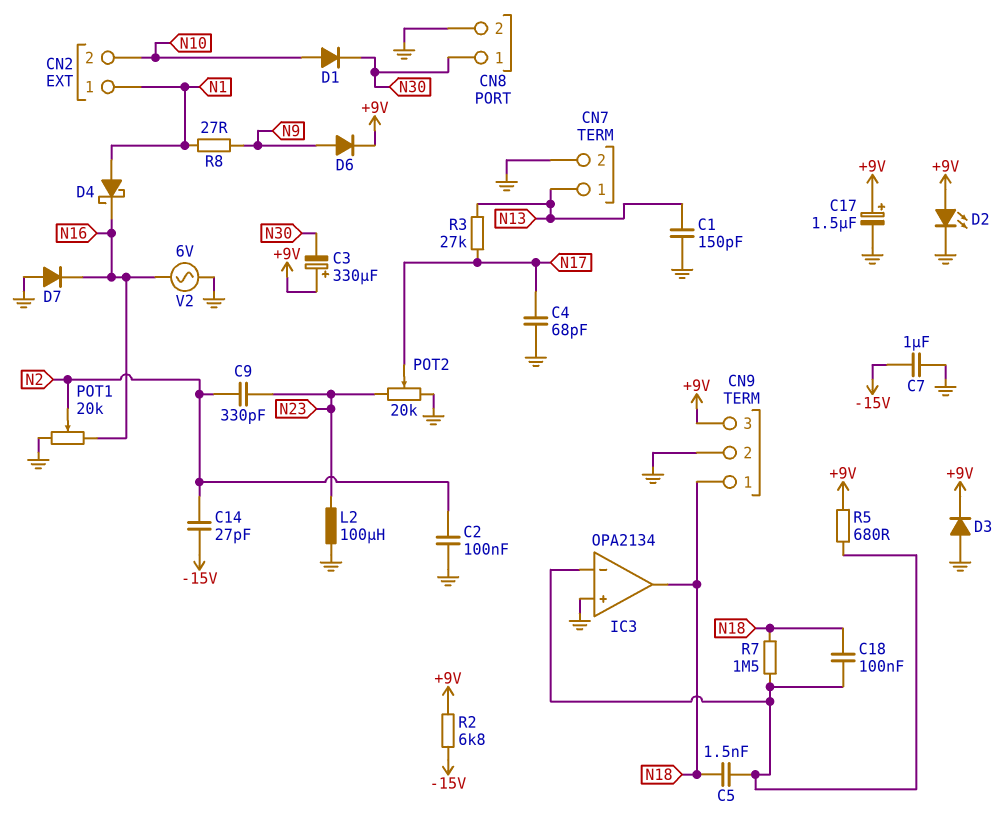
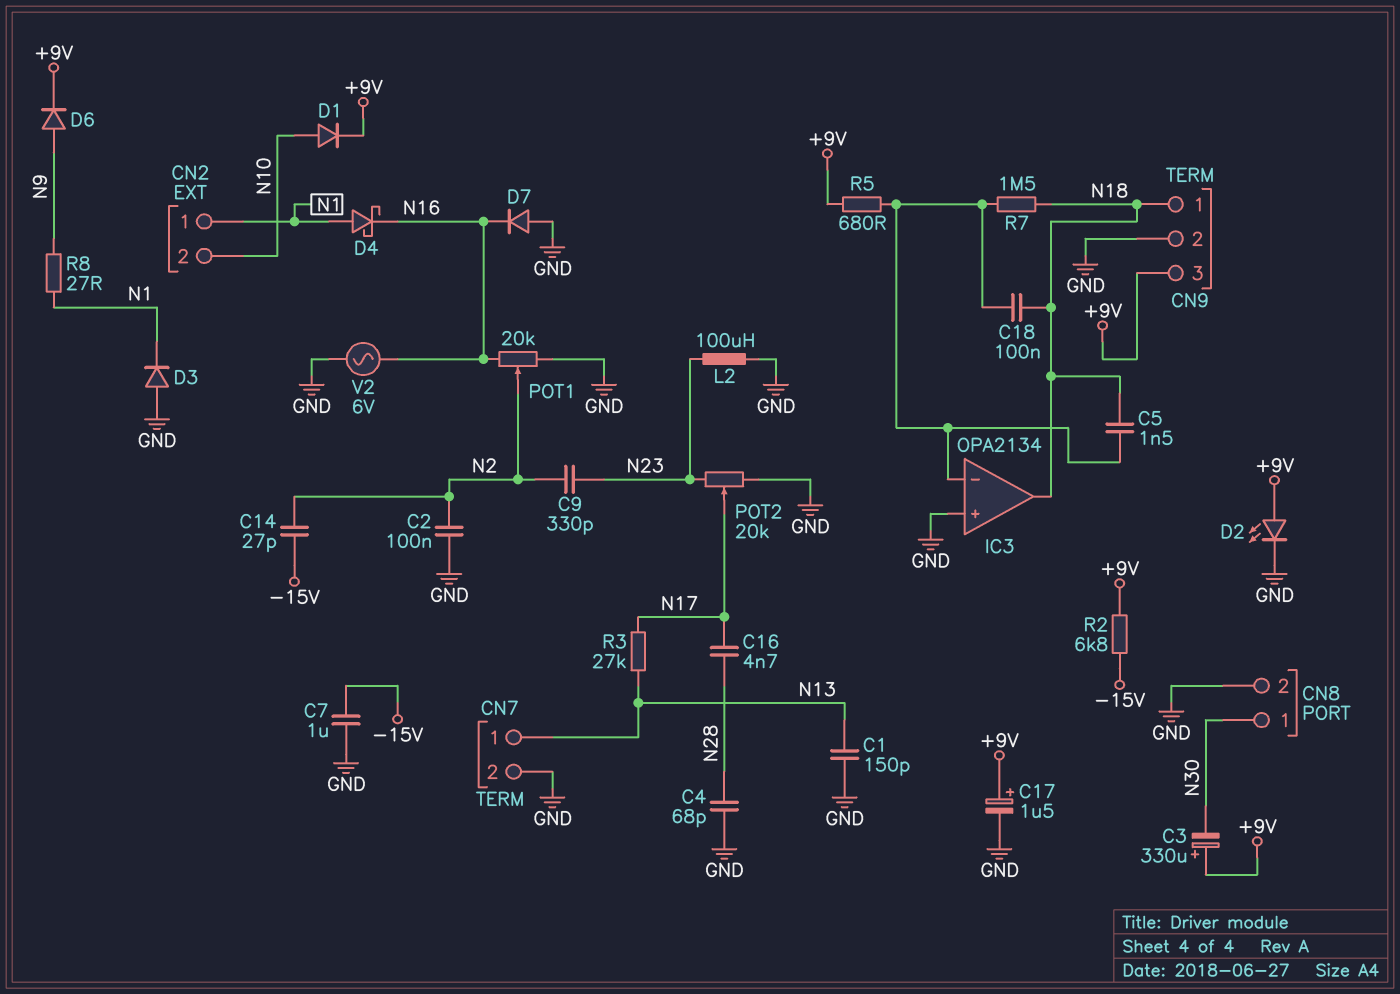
C4: 68pF (GND, N17) -> 68pF (GND, N28)
C16: none -> 4.7nF (N17, N28)
D1: diode (A N10, K N30) -> diode (A N10, K +9V)
D3: diode (A GND, K +9V) -> diode (A GND, K N1)

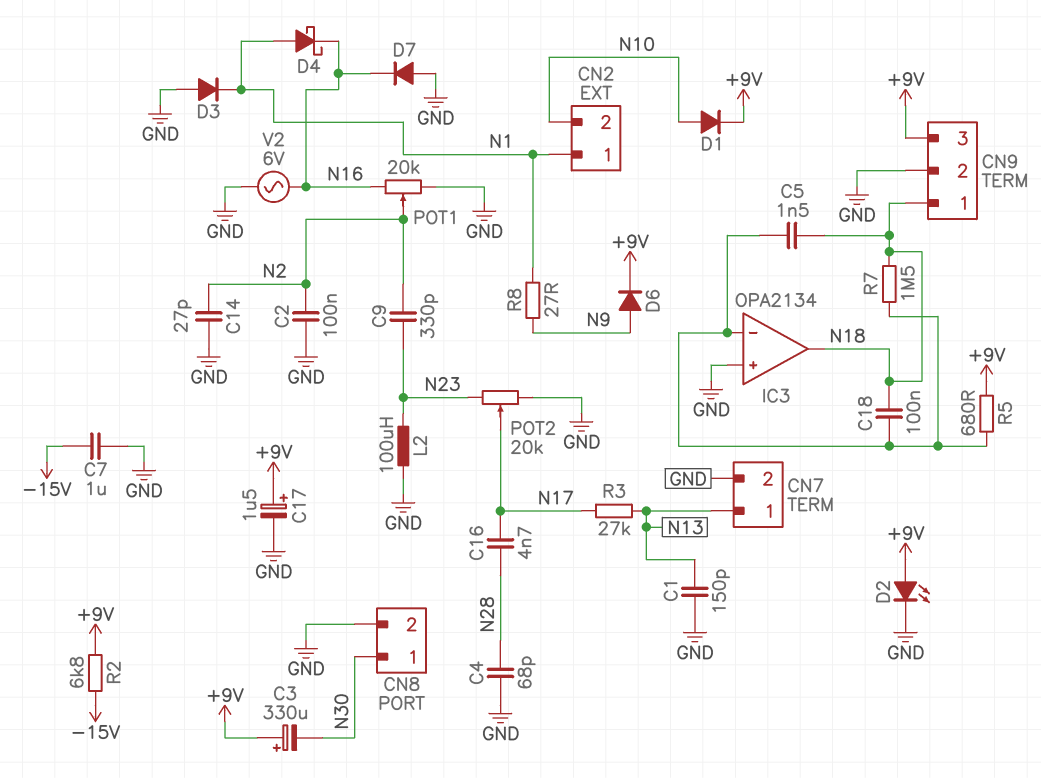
C14: 27pF (-15V, N2) -> 27pF (GND, N2)

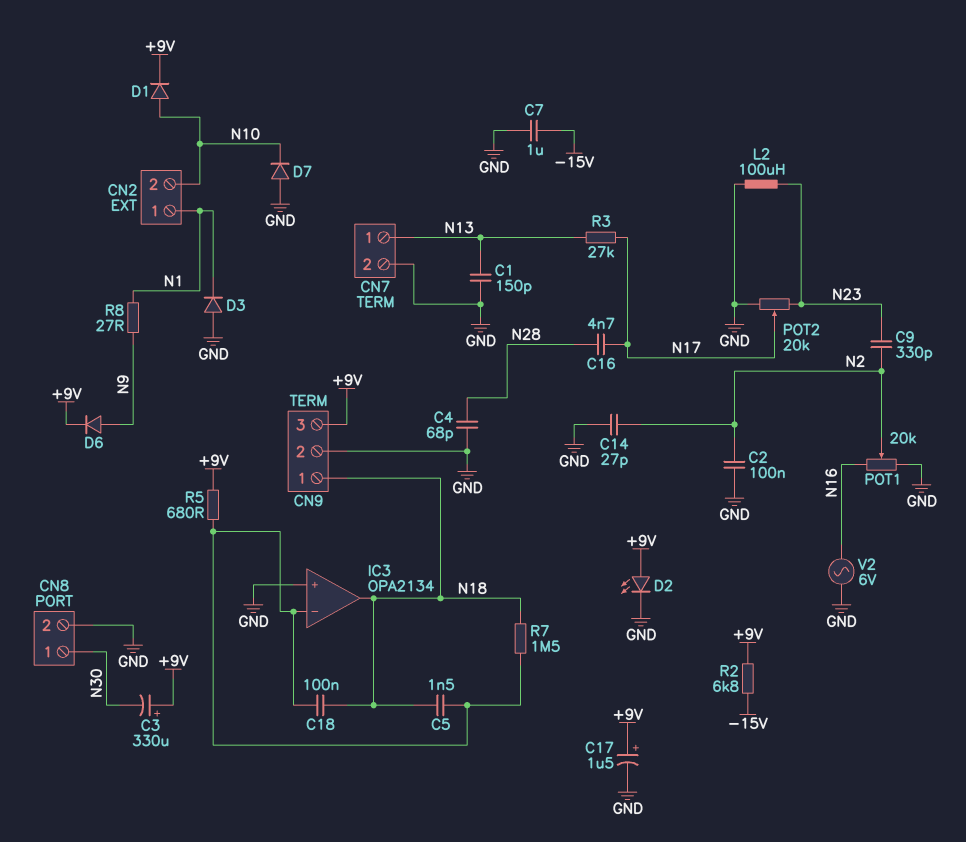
D4: schottky (A N1, K N16) -> none
D7: diode (A GND, K N16) -> diode (A GND, K N10)

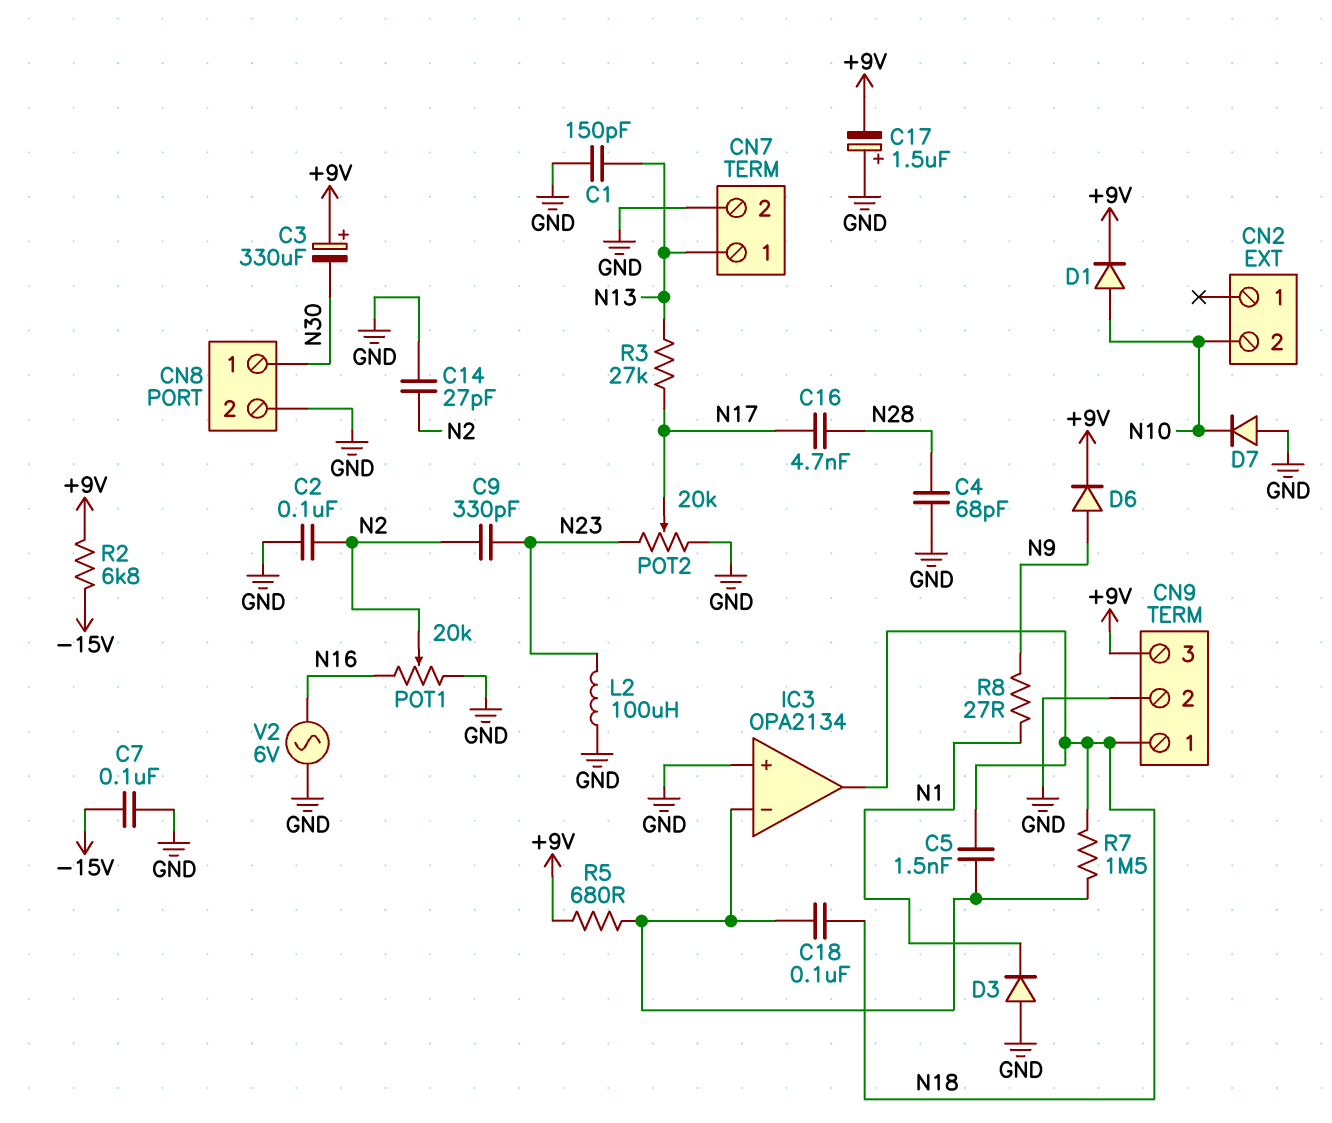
C7: 1uF (-15V, GND) -> 100nF (-15V, GND)
C17: 1.5uF (plus +9V, minus GND) -> 1.5uF (plus GND, minus +9V)
CN2 pin 1: N1 -> none
D2: LED (A +9V, K GND) -> none

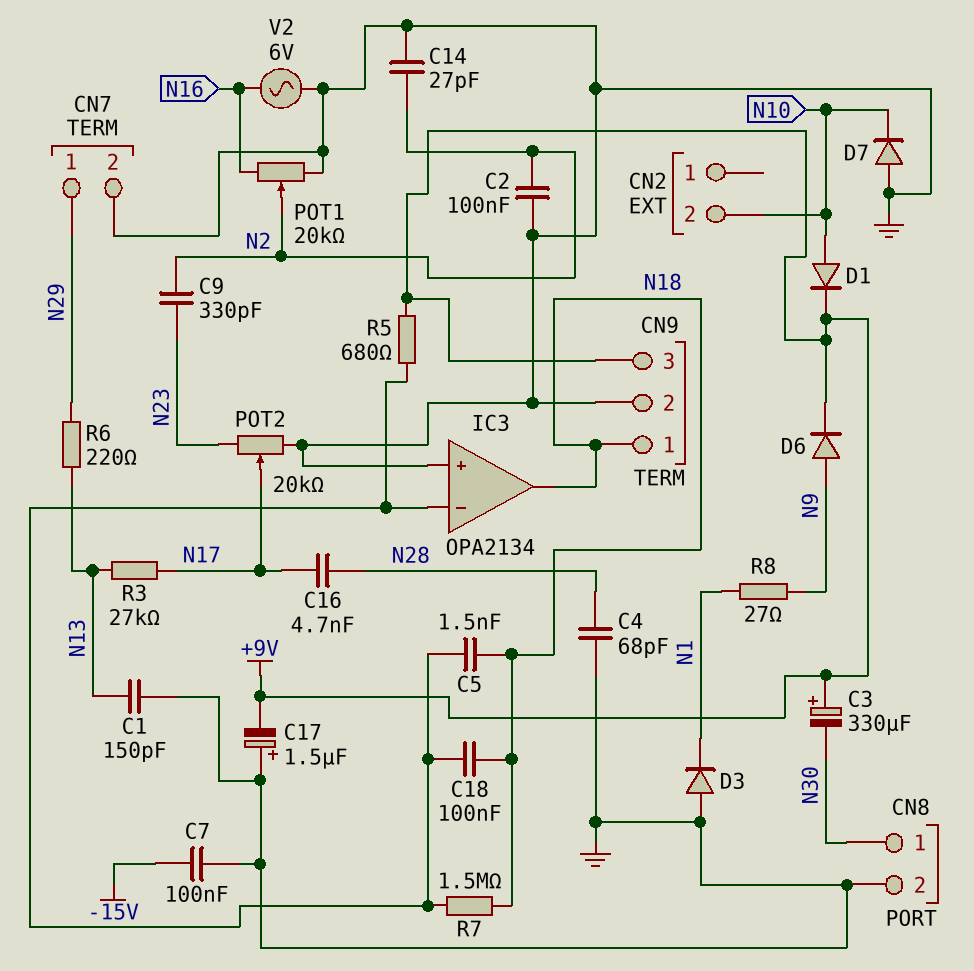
CN7 pin 1: N13 -> N29
L2: 100uH (GND, N23) -> none
R2: 6.8k (+9V, -15V) -> none
R6: none -> 220 (N13, N29)

